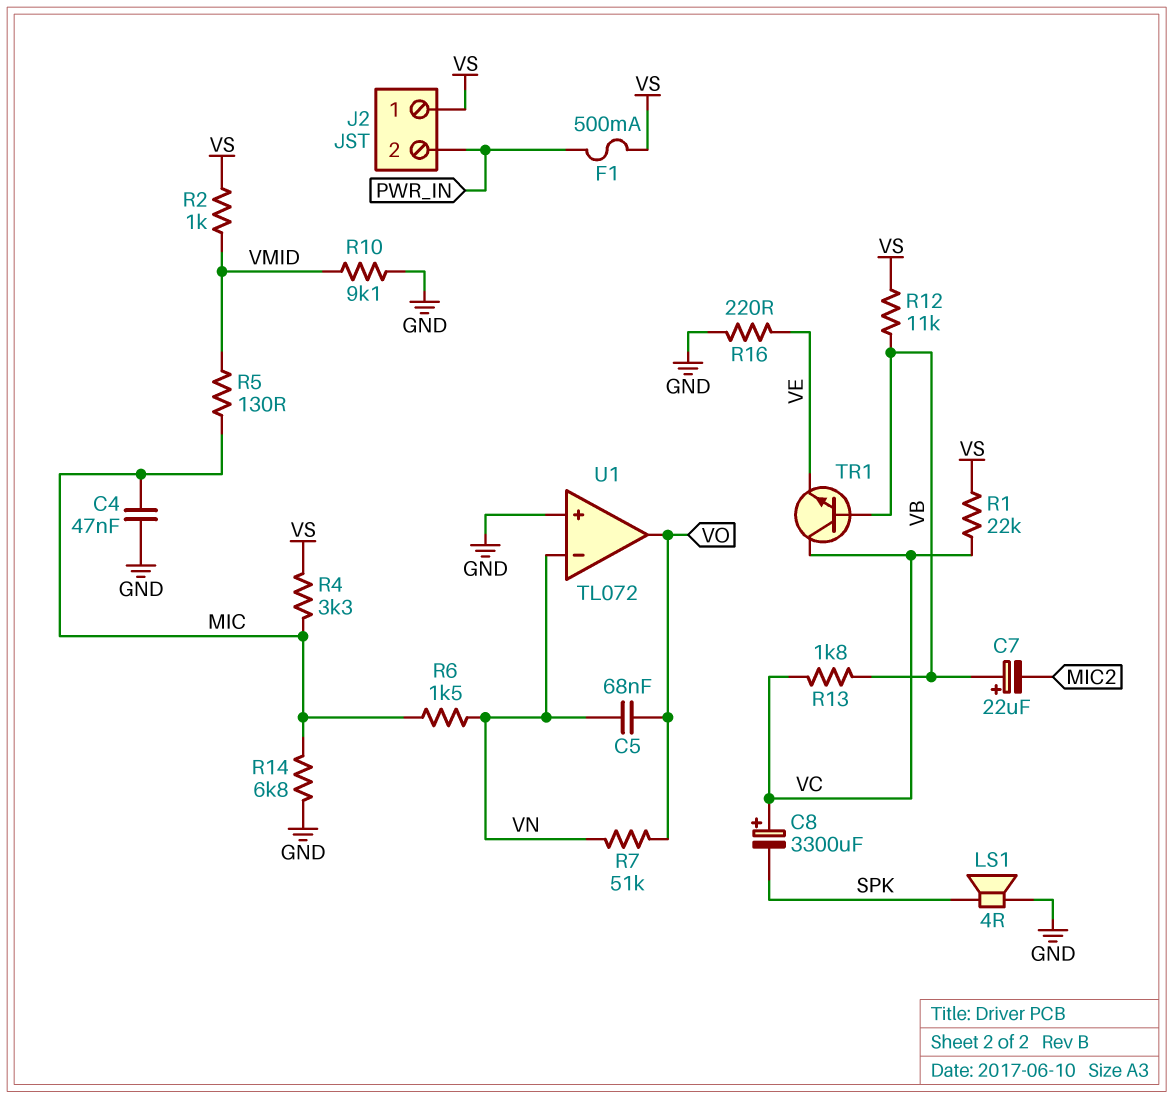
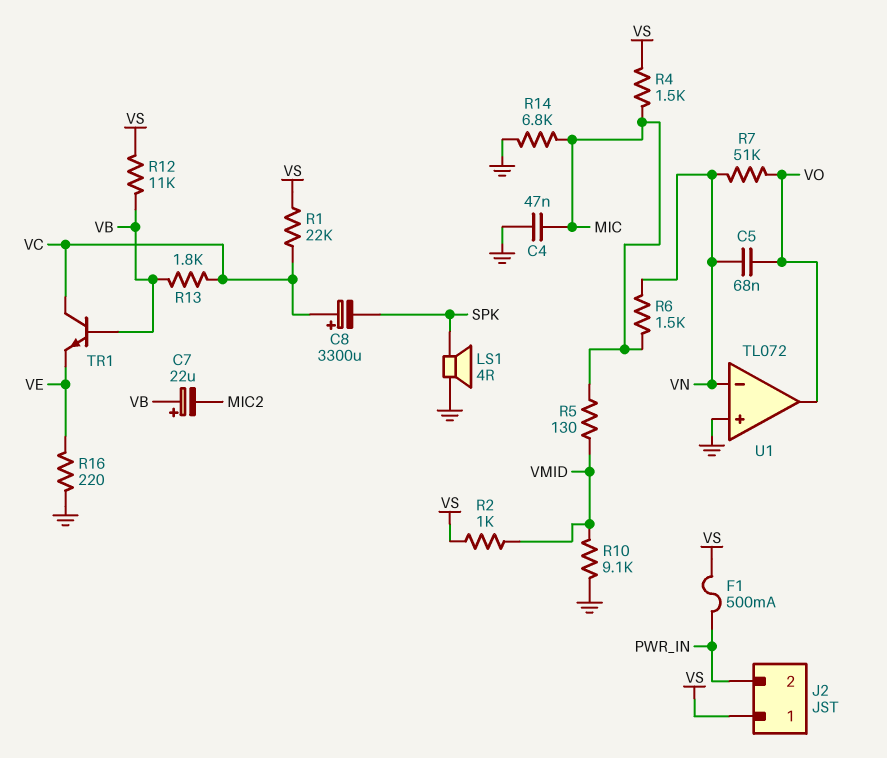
R4: 3.3k (MIC, VS) -> 1.5k (MIC, VS)

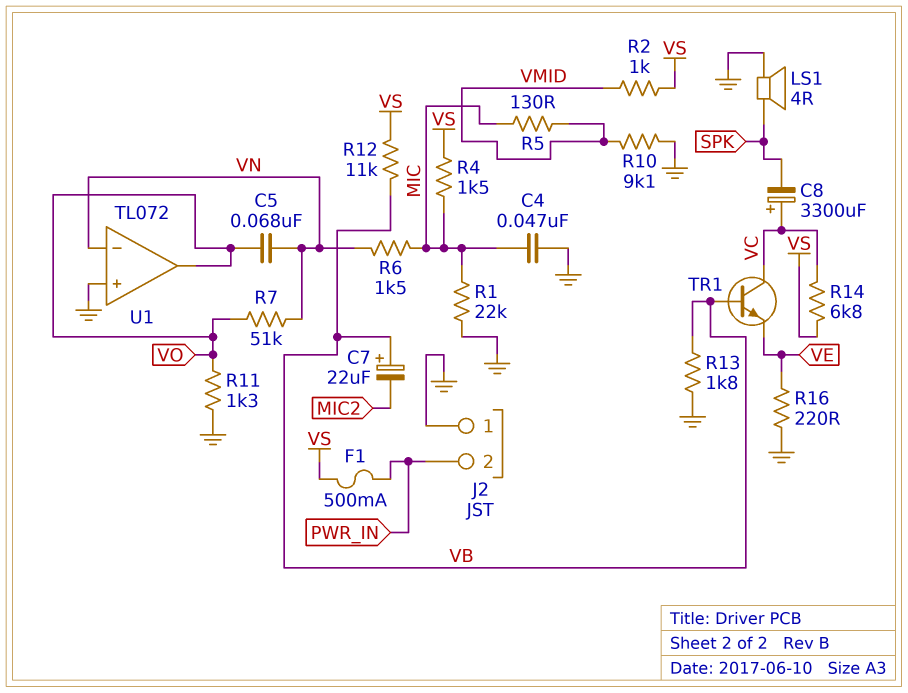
J2 pin 1: VS -> GND
R1: 22k (VC, VS) -> 22k (GND, MIC)
R11: none -> 1.3k (GND, VO)
R13: 1.8k (VB, VC) -> 1.8k (GND, VB)
R14: 6.8k (GND, MIC) -> 6.8k (VC, VS)

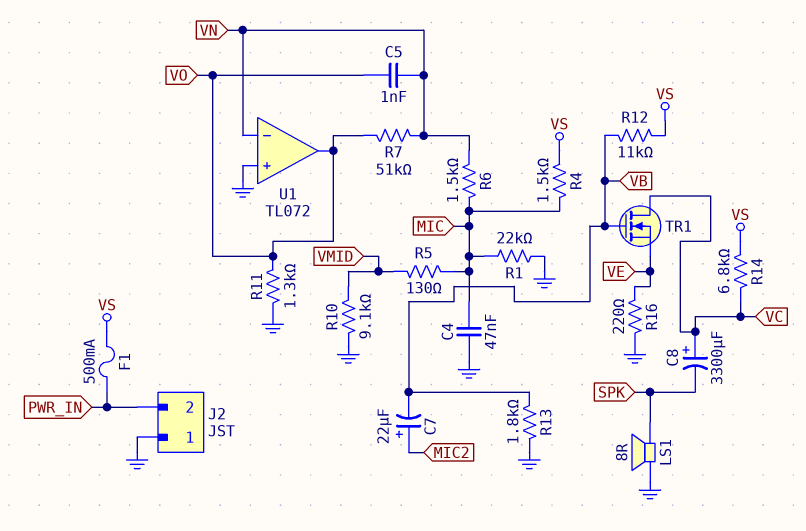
C5: 68nF (VN, VO) -> 1nF (VN, VO)
C7: 22uF (plus VB, minus MIC2) -> 22uF (plus MIC2, minus VB)
LS1: speaker 4R (GND, SPK) -> speaker 8R (GND, SPK)
R2: 1k (VMID, VS) -> none
TR1: NPN (B VB, C VC, E VE) -> NMOS (G VB, D VC, S VE)

